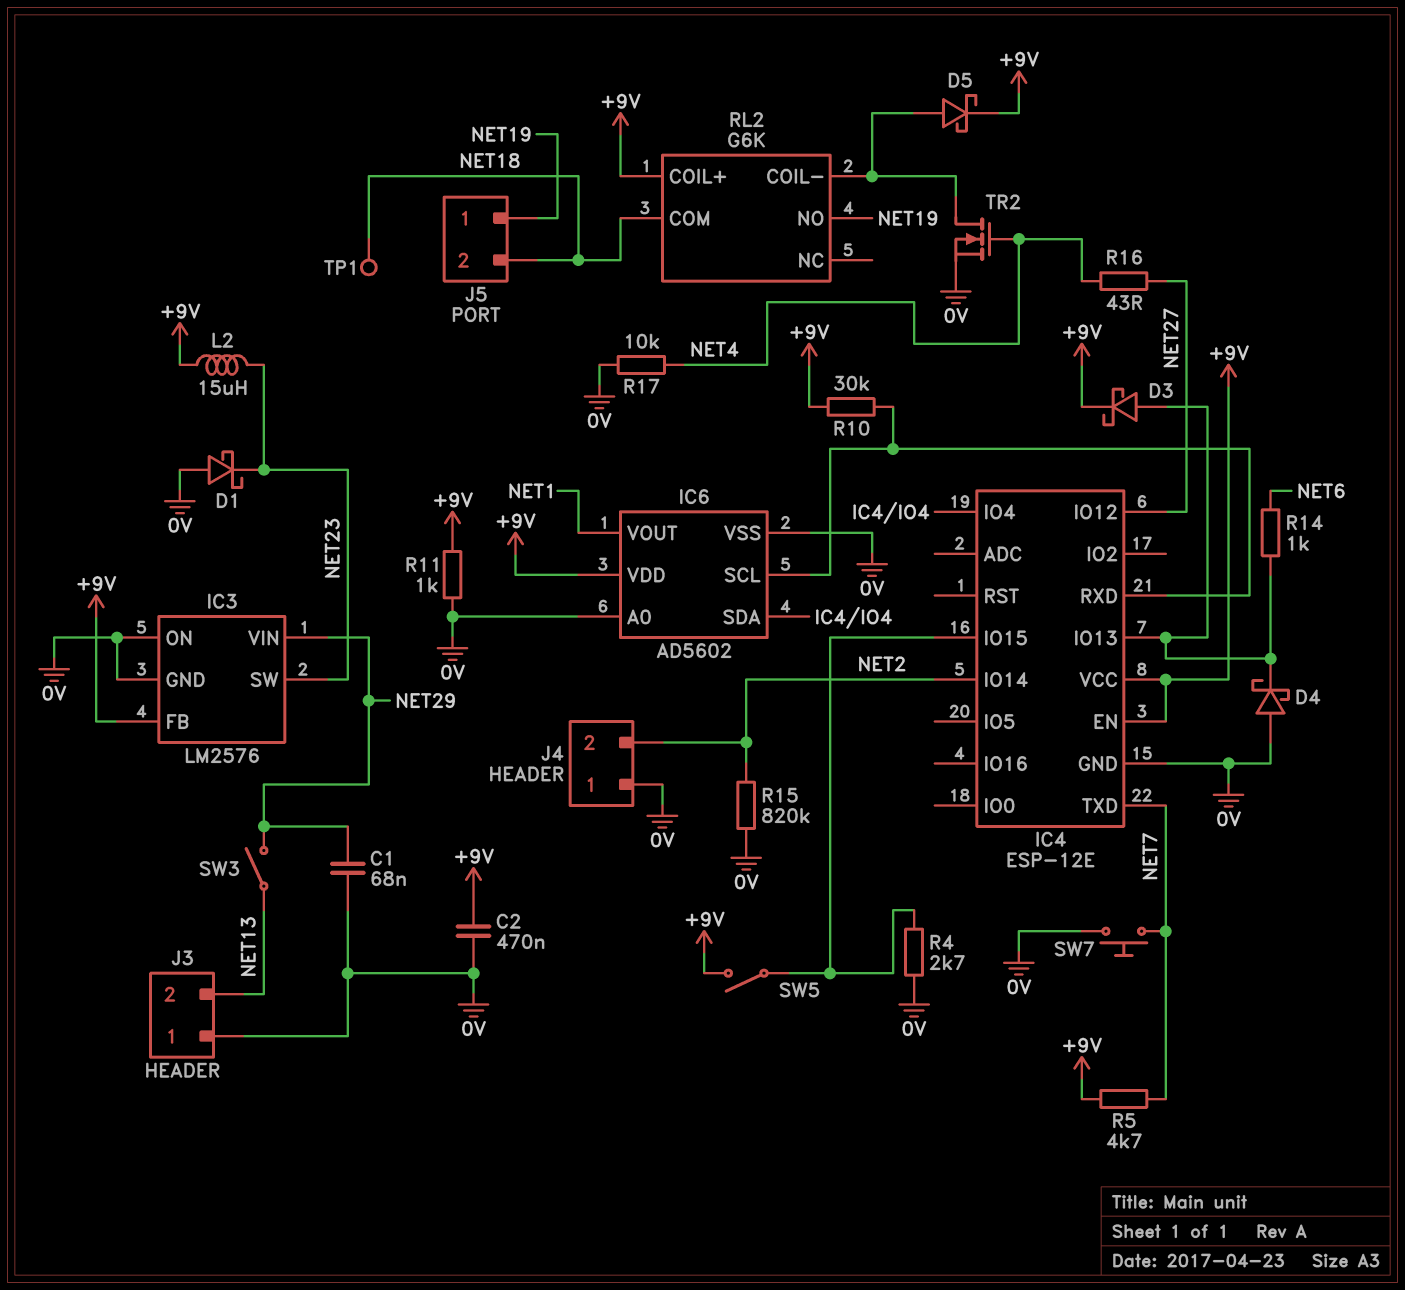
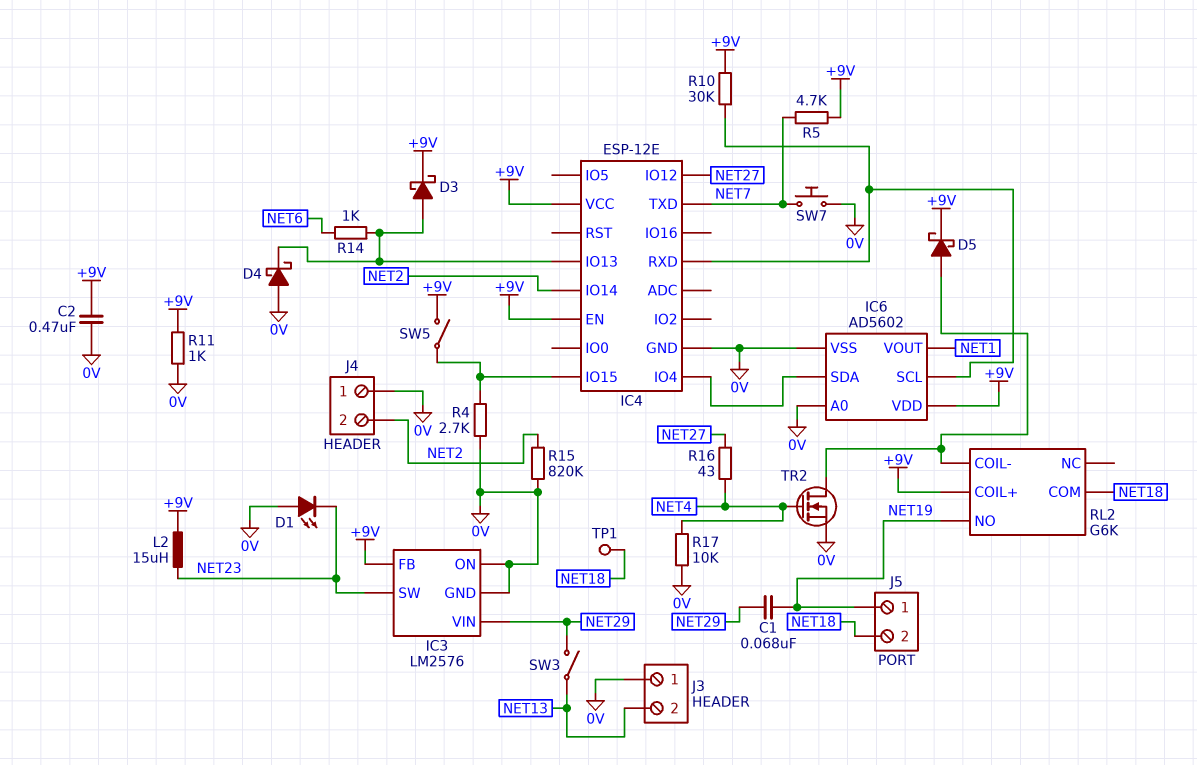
C1: 68nF (0V, NET29) -> 68nF (NET19, NET29)
D1: schottky (A 0V, K NET23) -> LED (A 0V, K NET23)

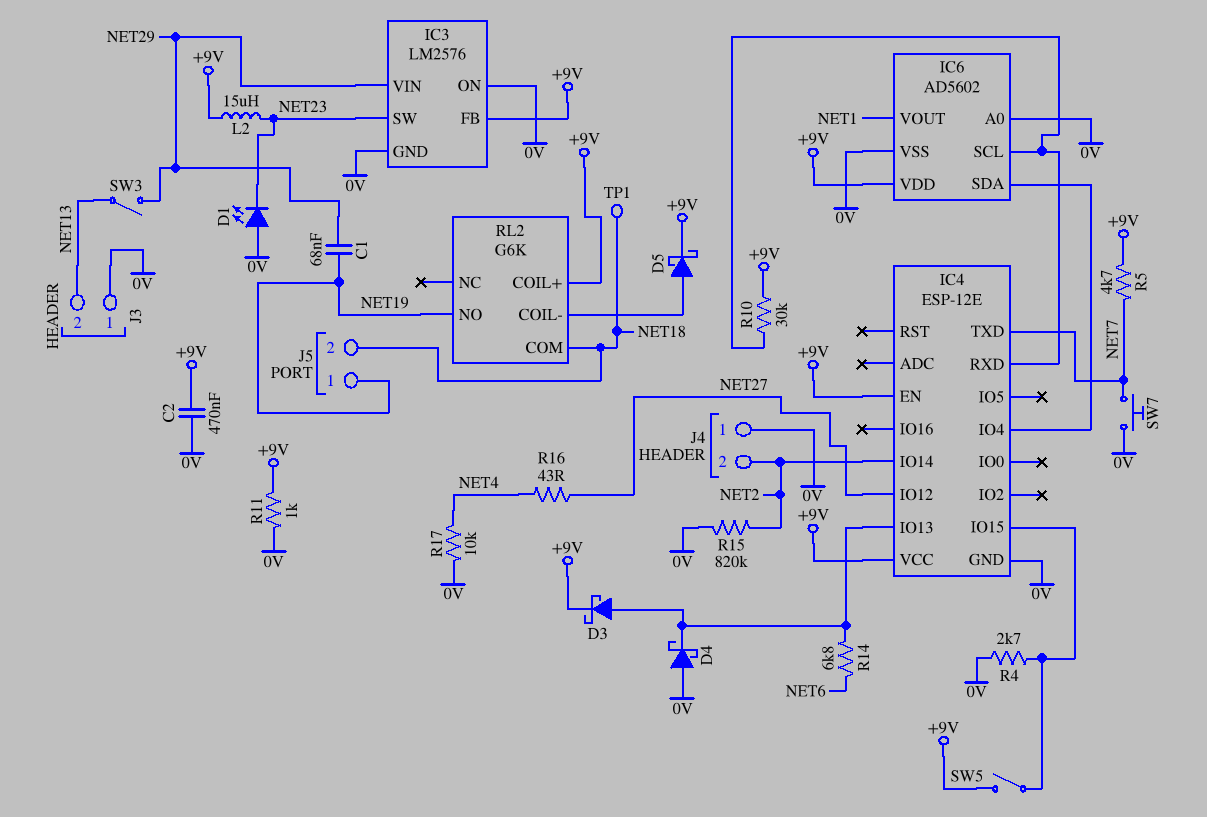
R14: 1k (IC4/IO13, NET6) -> 6.8k (IC4/IO13, NET6)
TR2: NMOS (G NET4, D RL2/COIL-, S 0V) -> none

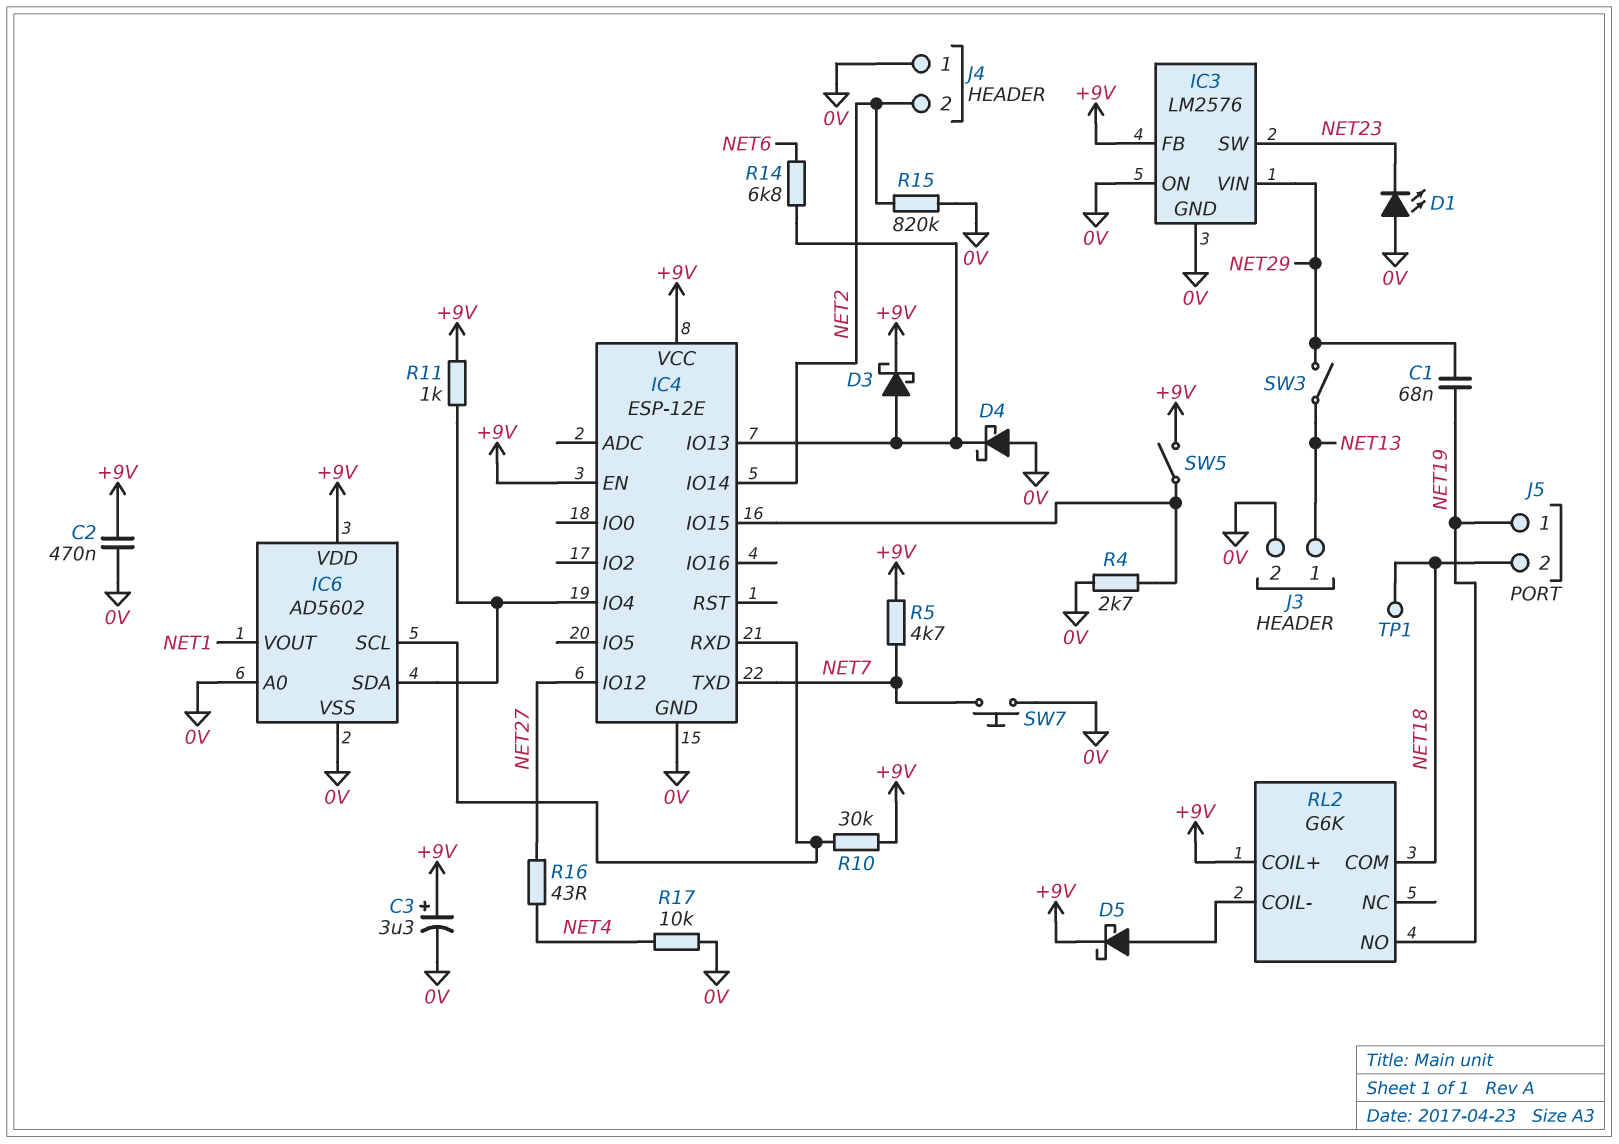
C3: none -> 3.3uF (plus +9V, minus 0V)
J3 pin 1: 0V -> NET13
J3 pin 2: NET13 -> 0V
L2: 15uH (+9V, NET23) -> none
R11: 1k (+9V, 0V) -> 1k (+9V, IC4/IO4)

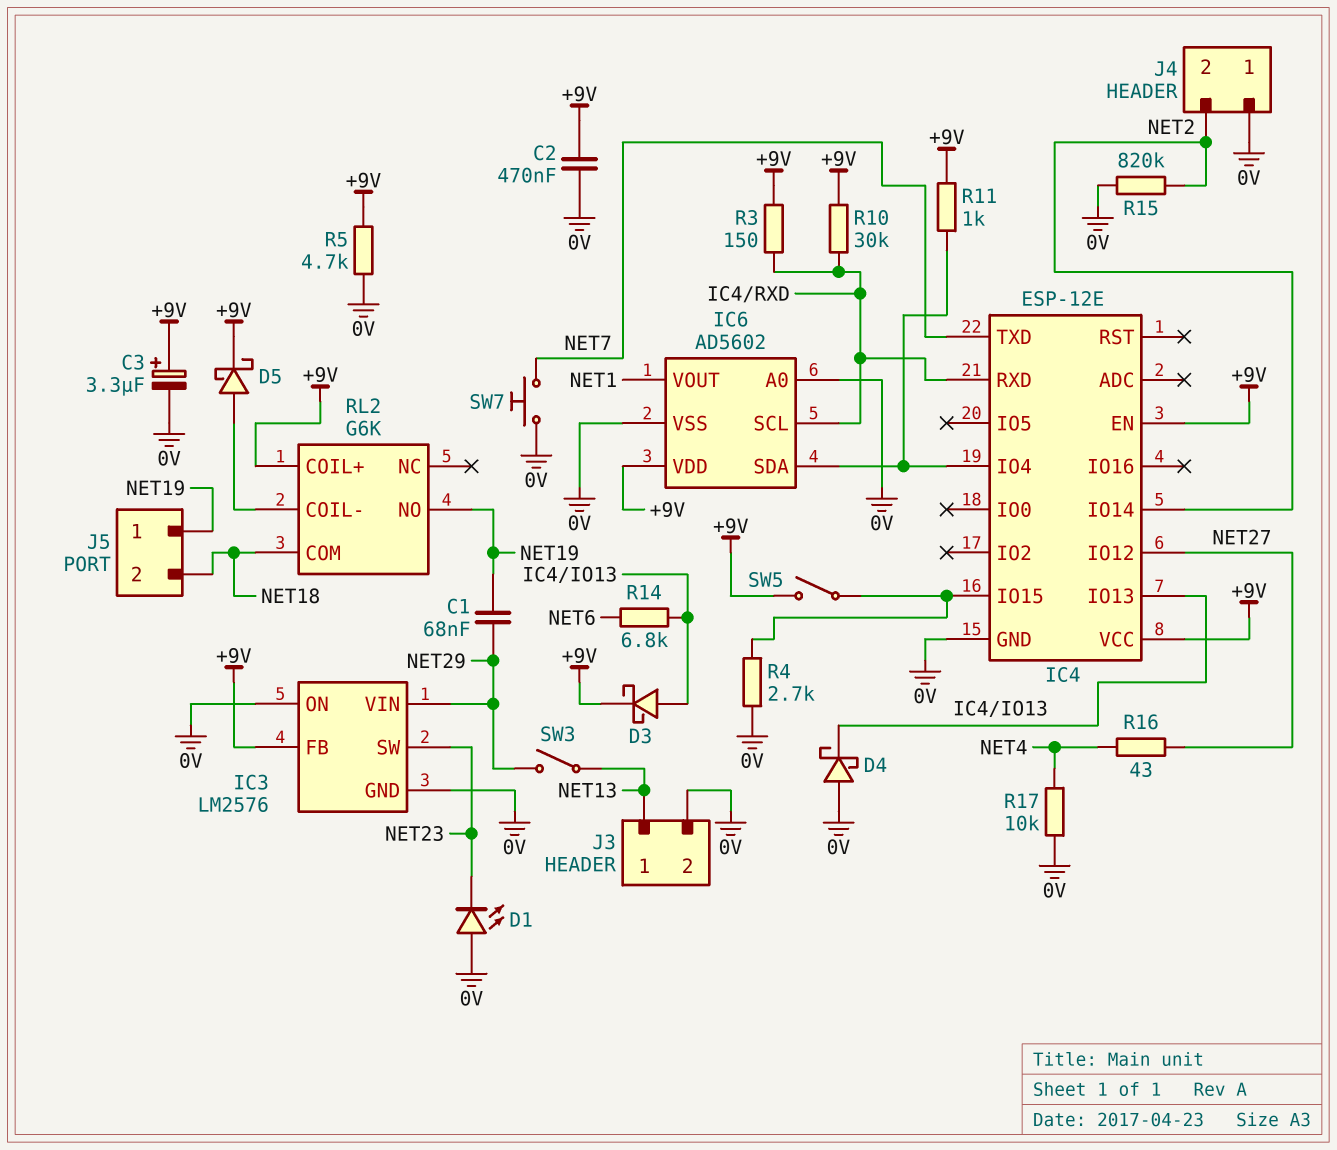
R3: none -> 150 (+9V, IC4/RXD)
R5: 4.7k (+9V, NET7) -> 4.7k (+9V, 0V)
TP1: test point (NET18) -> none

